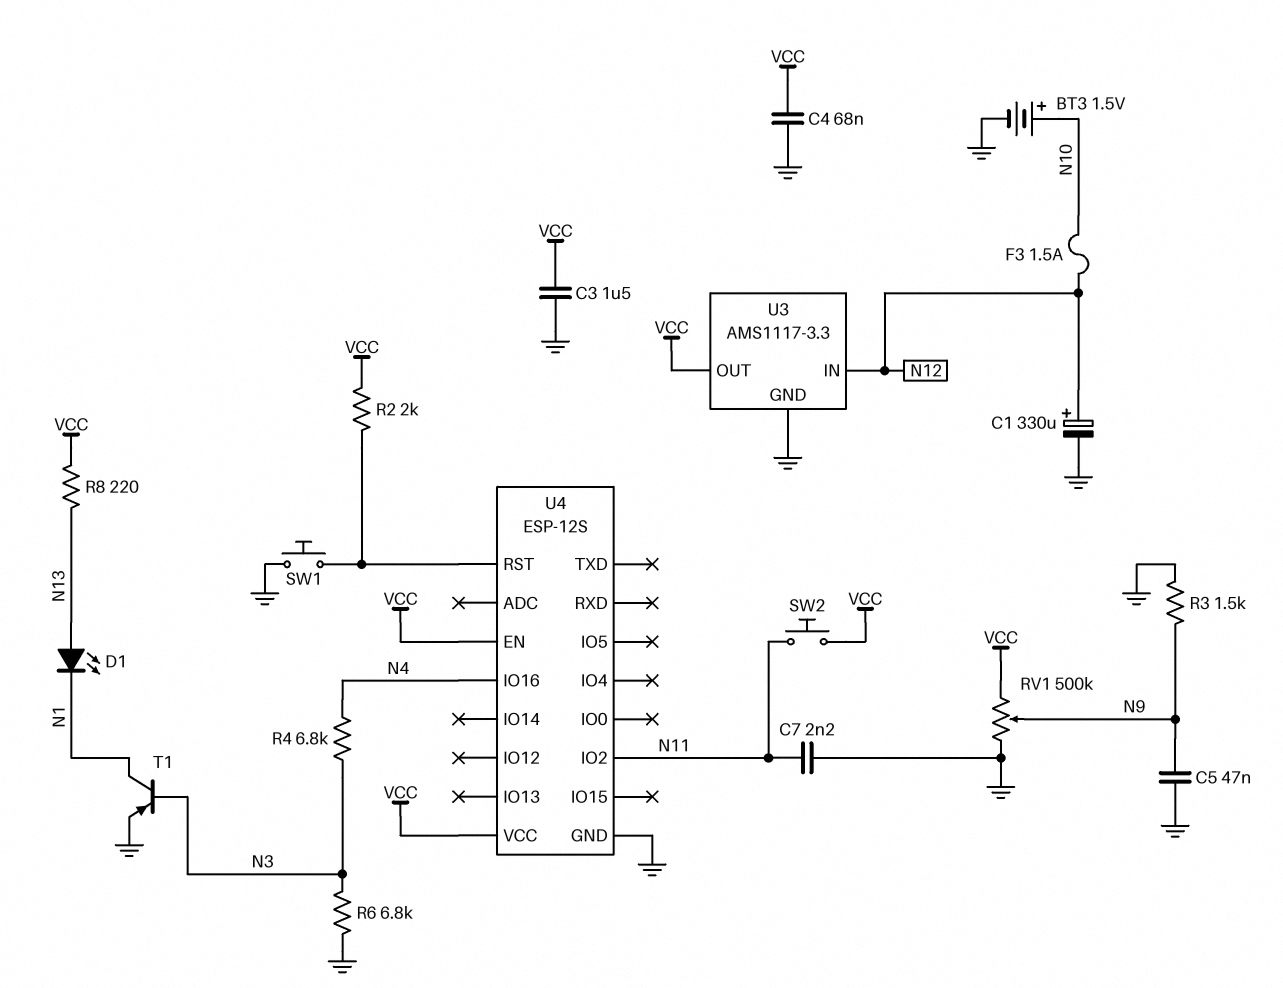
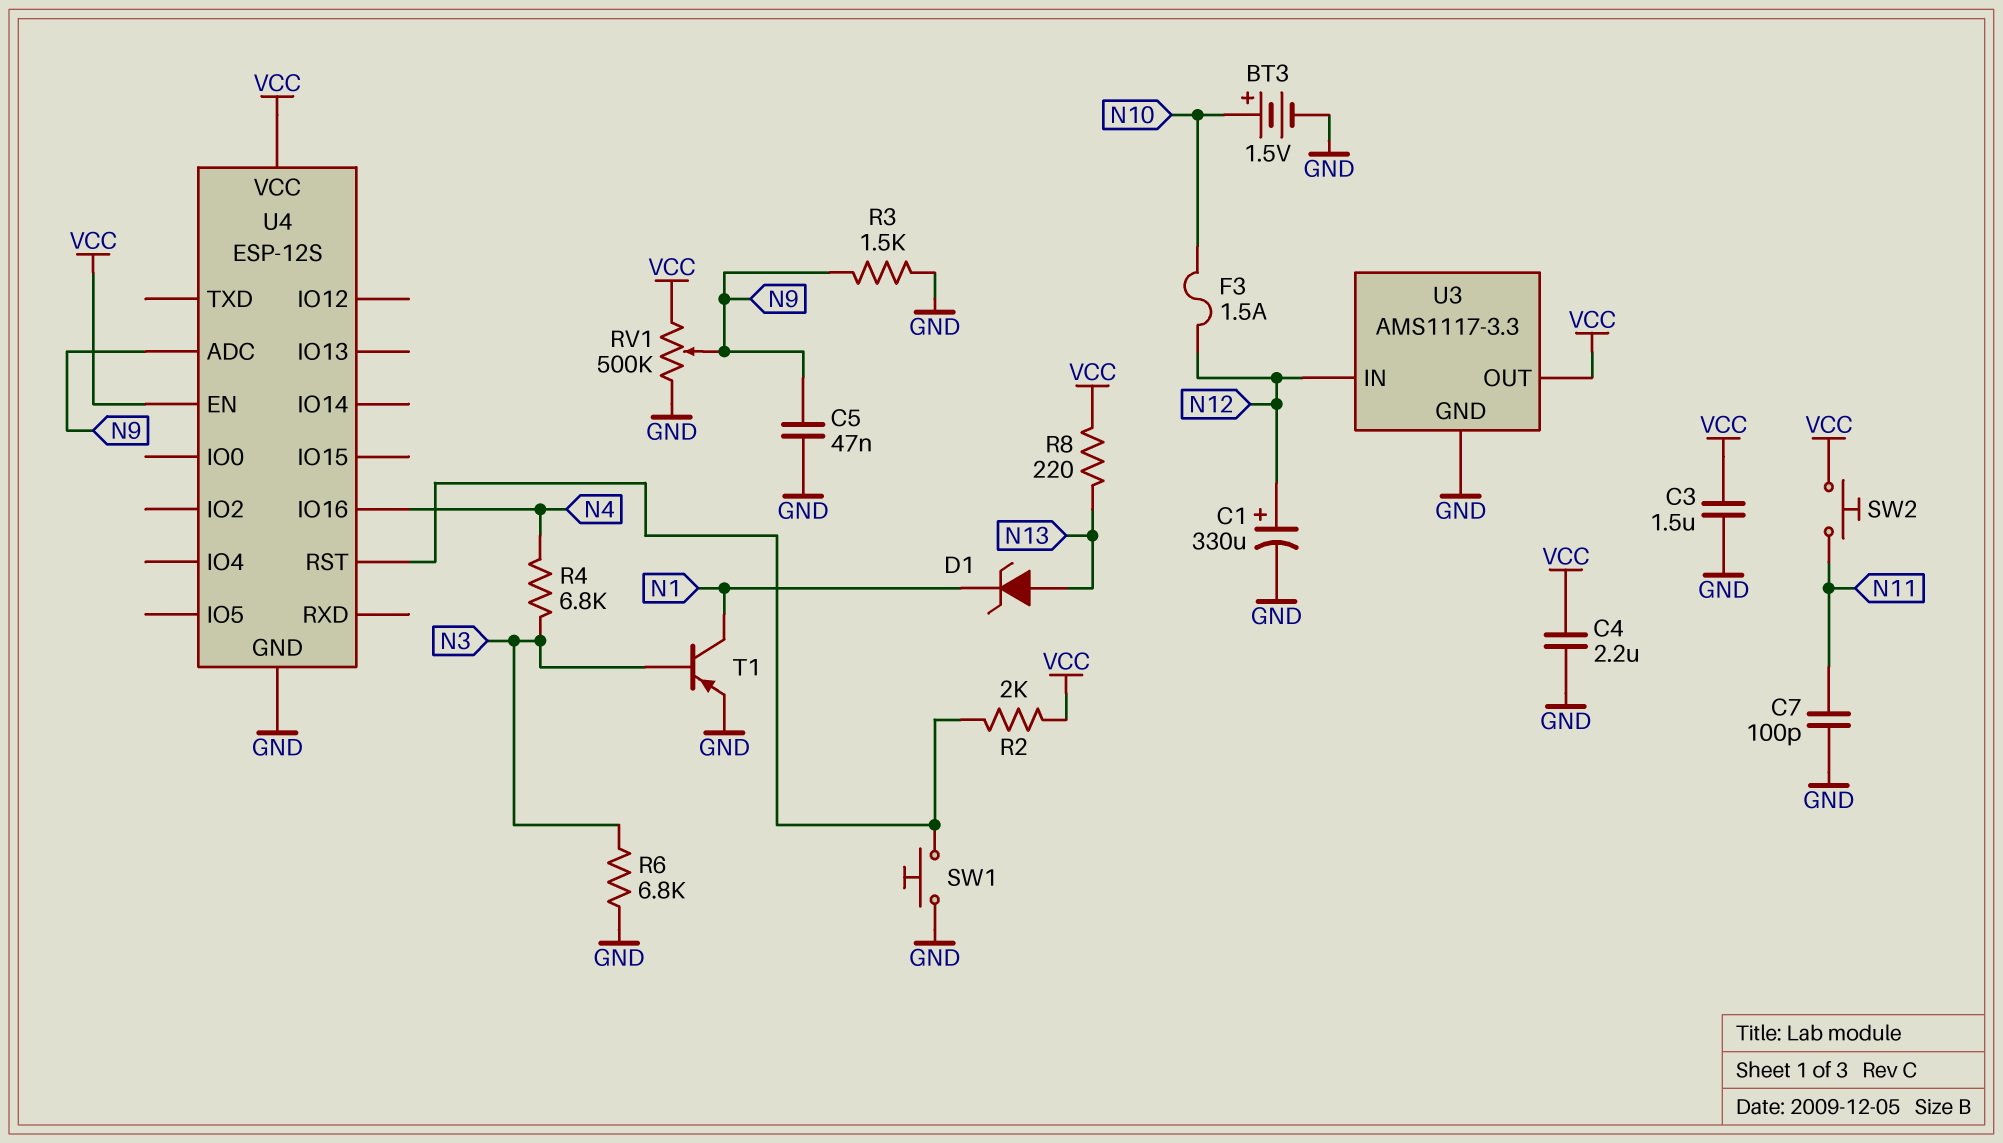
C4: 68nF (GND, VCC) -> 2.2uF (GND, VCC)
C7: 2.2nF (GND, N11) -> 100pF (GND, N11)
D1: LED (A N13, K N1) -> zener (A N13, K N1)
U4 pin ADC: none -> N9
U4 pin IO2: N11 -> none

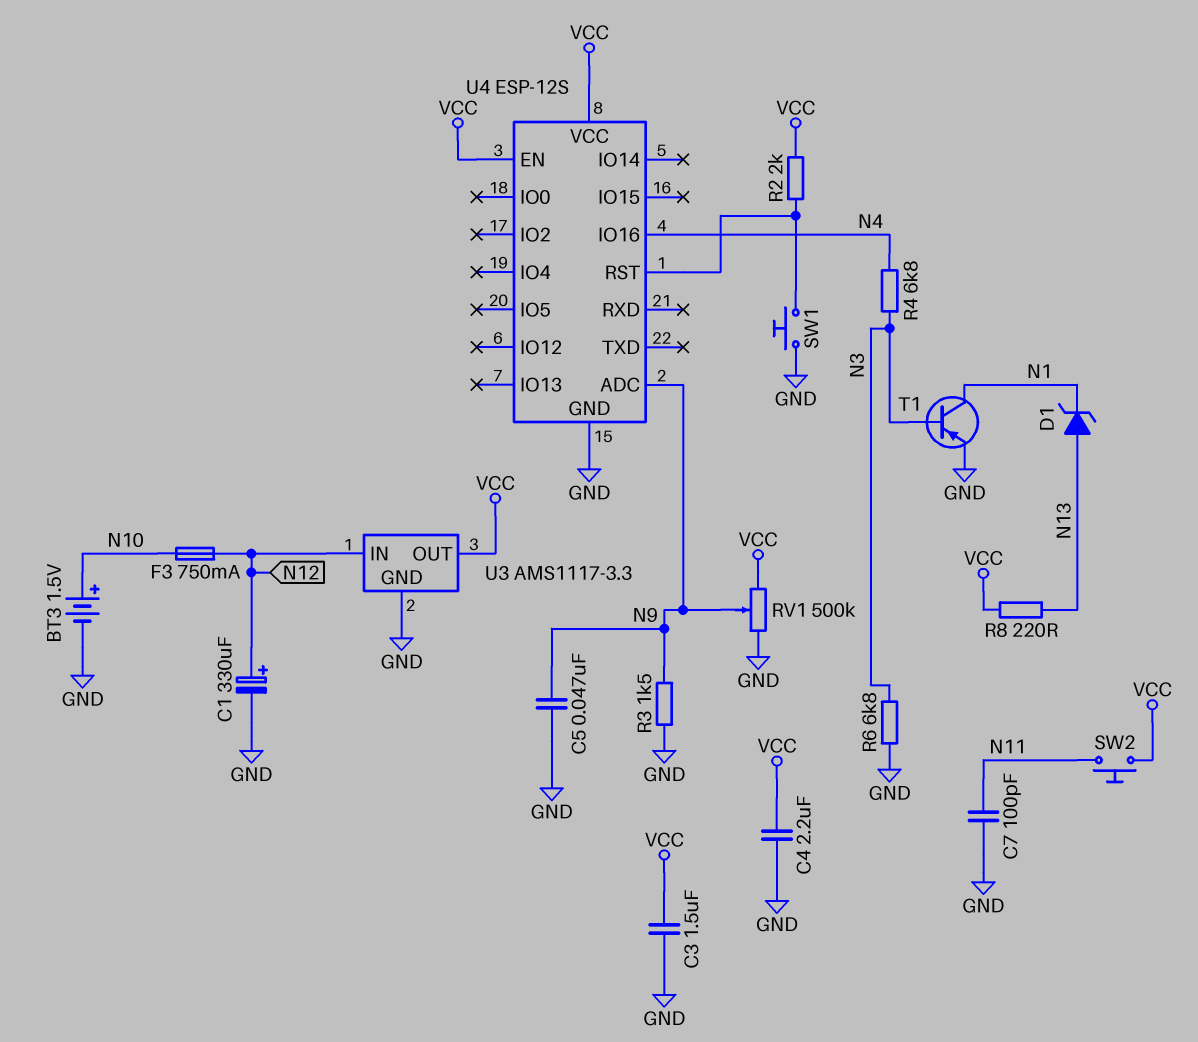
F3: 1.5A (N10, N12) -> 750mA (N10, N12)

